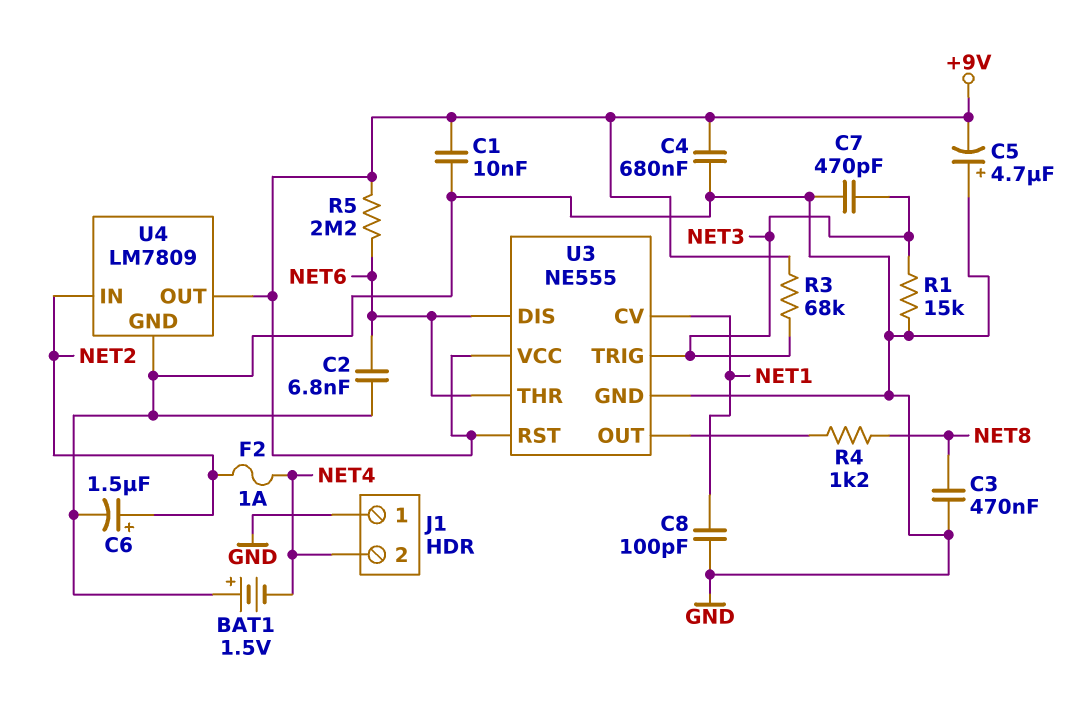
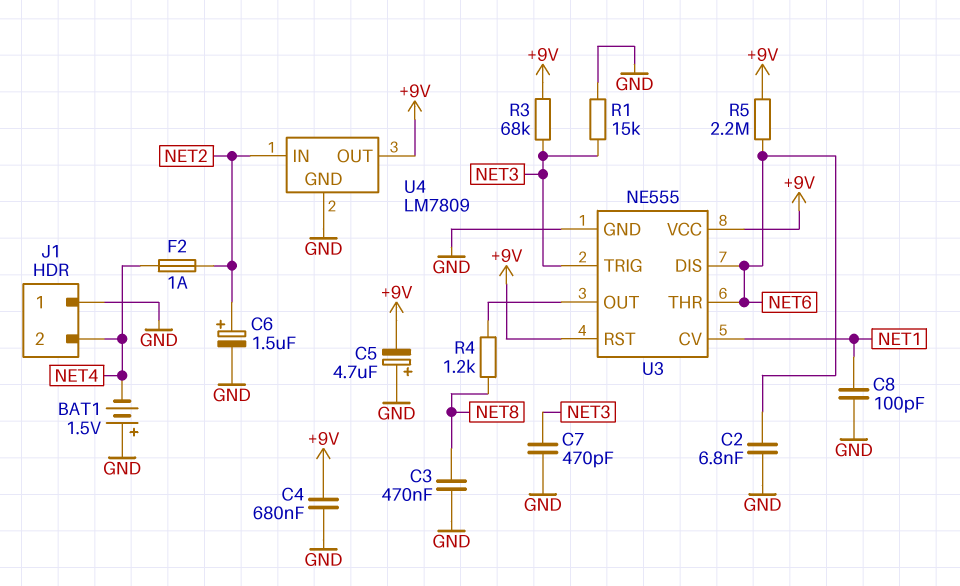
C1: 10nF (+9V, GND) -> none

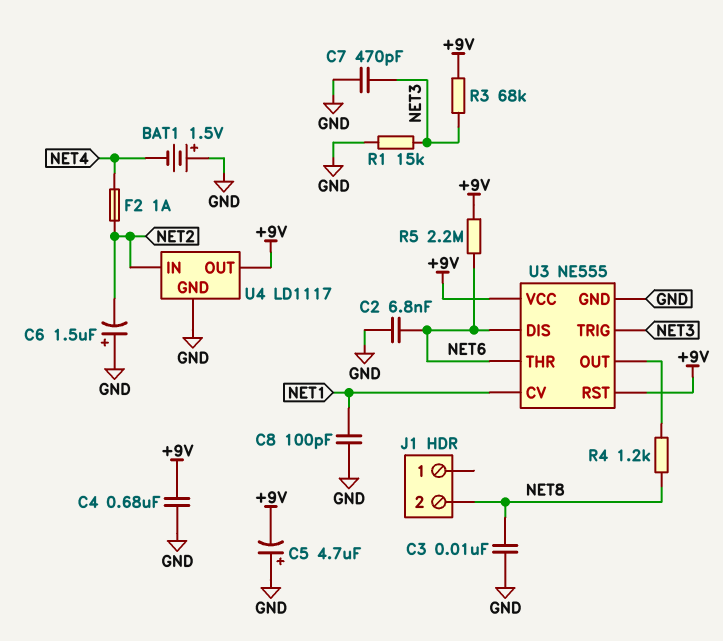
C3: 470nF (GND, NET8) -> 10nF (GND, NET8)
C6: 1.5uF (plus NET2, minus GND) -> 1.5uF (plus GND, minus NET2)
J1 pin 1: GND -> none
J1 pin 2: NET4 -> NET8
U4: LM7809 -> LD1117

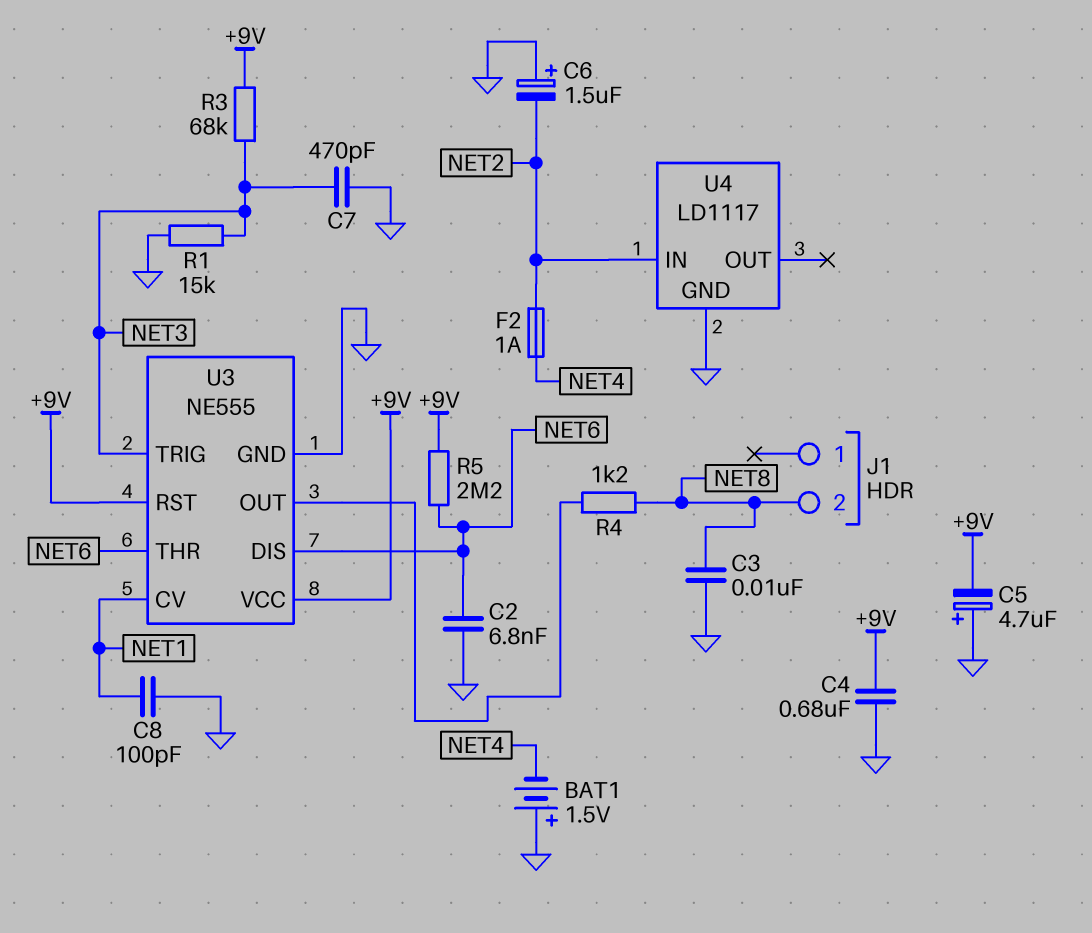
U4 pin OUT: +9V -> none

